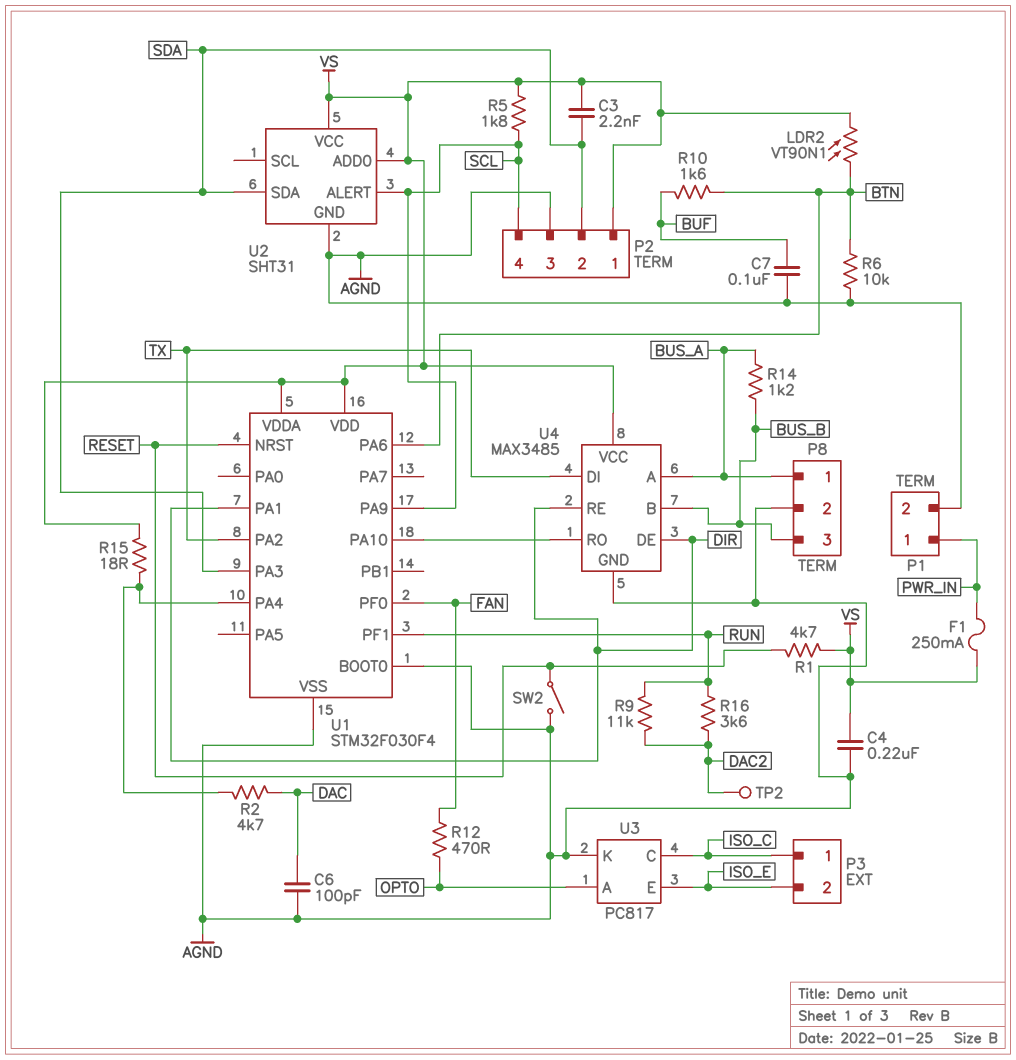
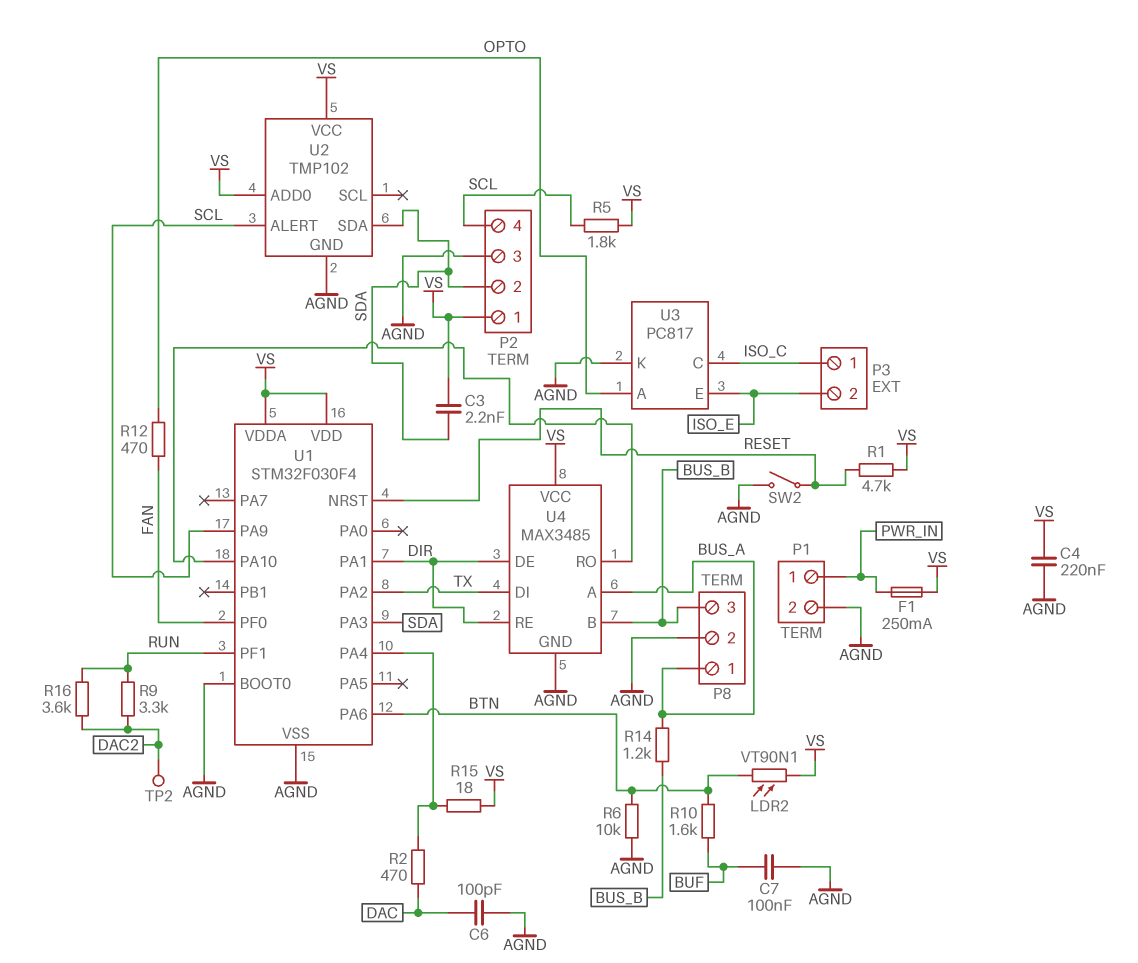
R2: 4.7k (DAC, U1/PA4) -> 470 (DAC, U1/PA4)
R9: 11k (DAC2, RUN) -> 3.3k (DAC2, RUN)
U2: SHT31 -> TMP102

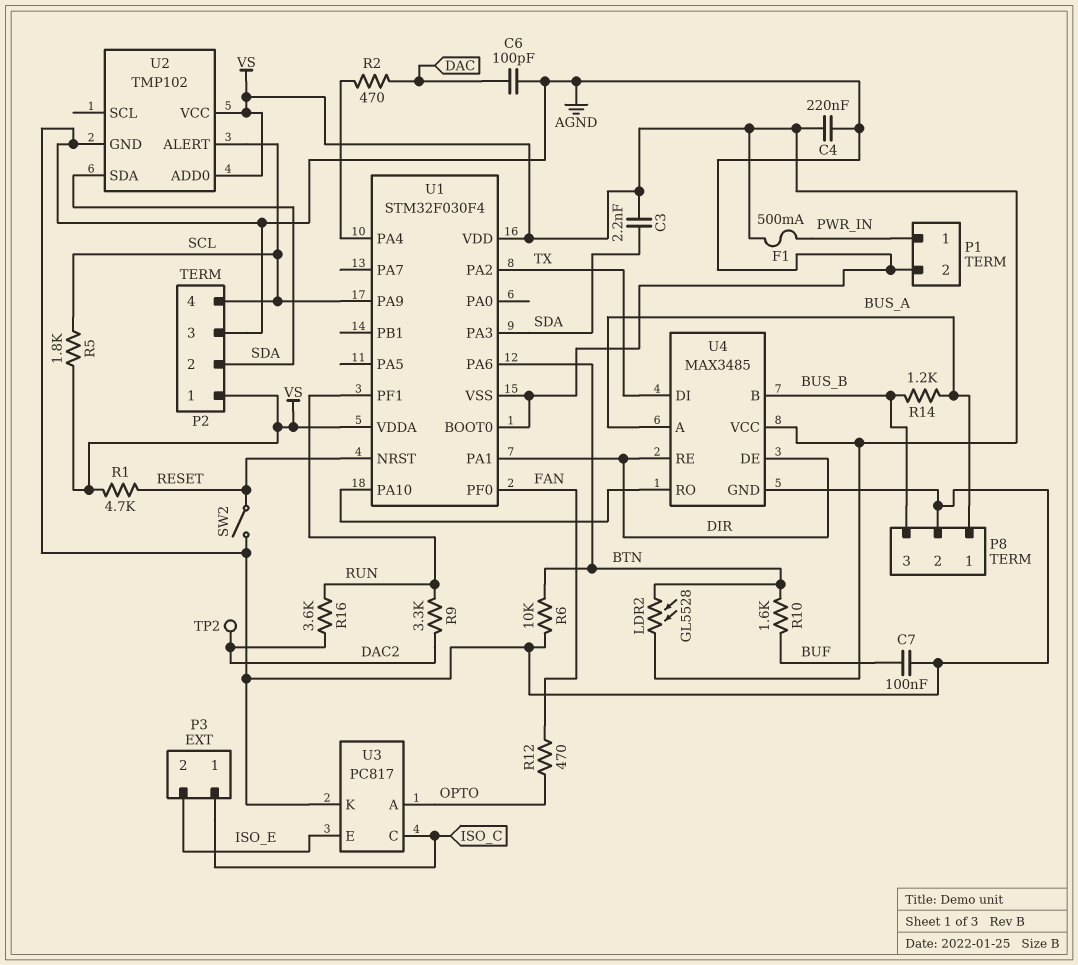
F1: 250mA (PWR_IN, VS) -> 500mA (PWR_IN, VS)
LDR2: VT90N1 (BTN, VS) -> GL5528 (BTN, VS)
R15: 18 (U1/PA4, VS) -> none

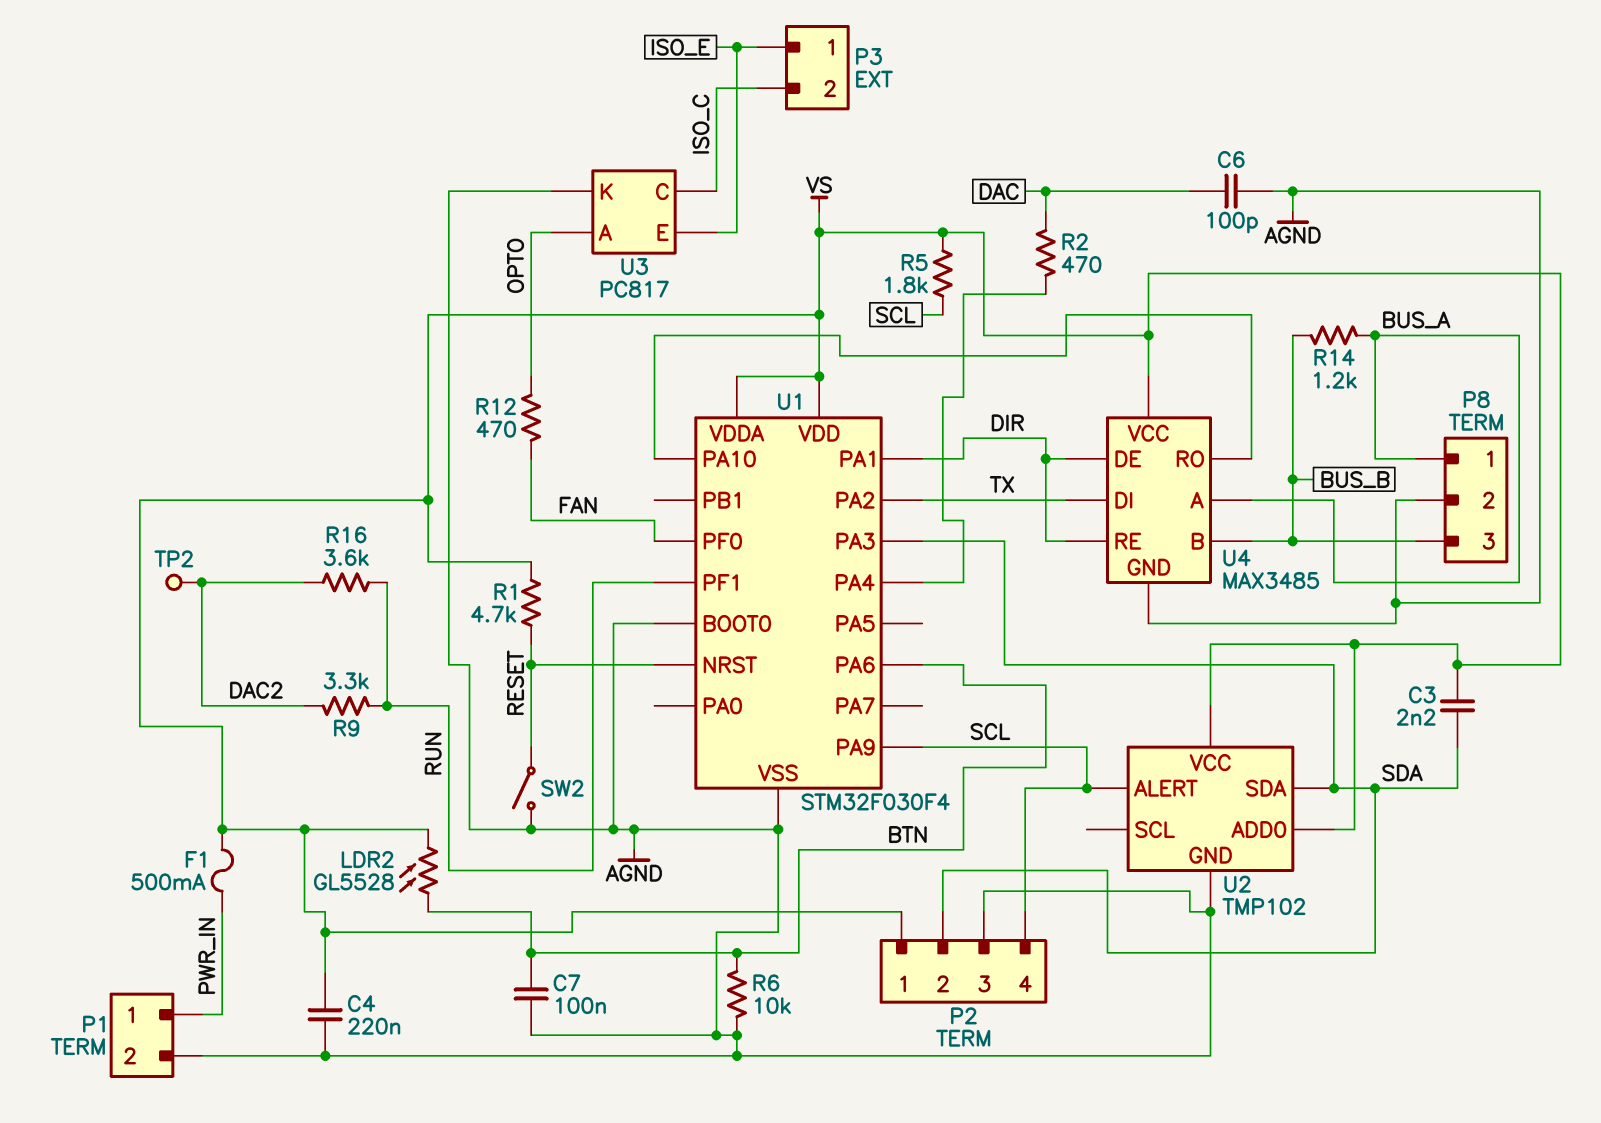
C7: 100nF (AGND, BUF) -> 100nF (AGND, BTN)
P3 pin 1: ISO_C -> ISO_E
P3 pin 2: ISO_E -> ISO_C
R10: 1.6k (BTN, BUF) -> none

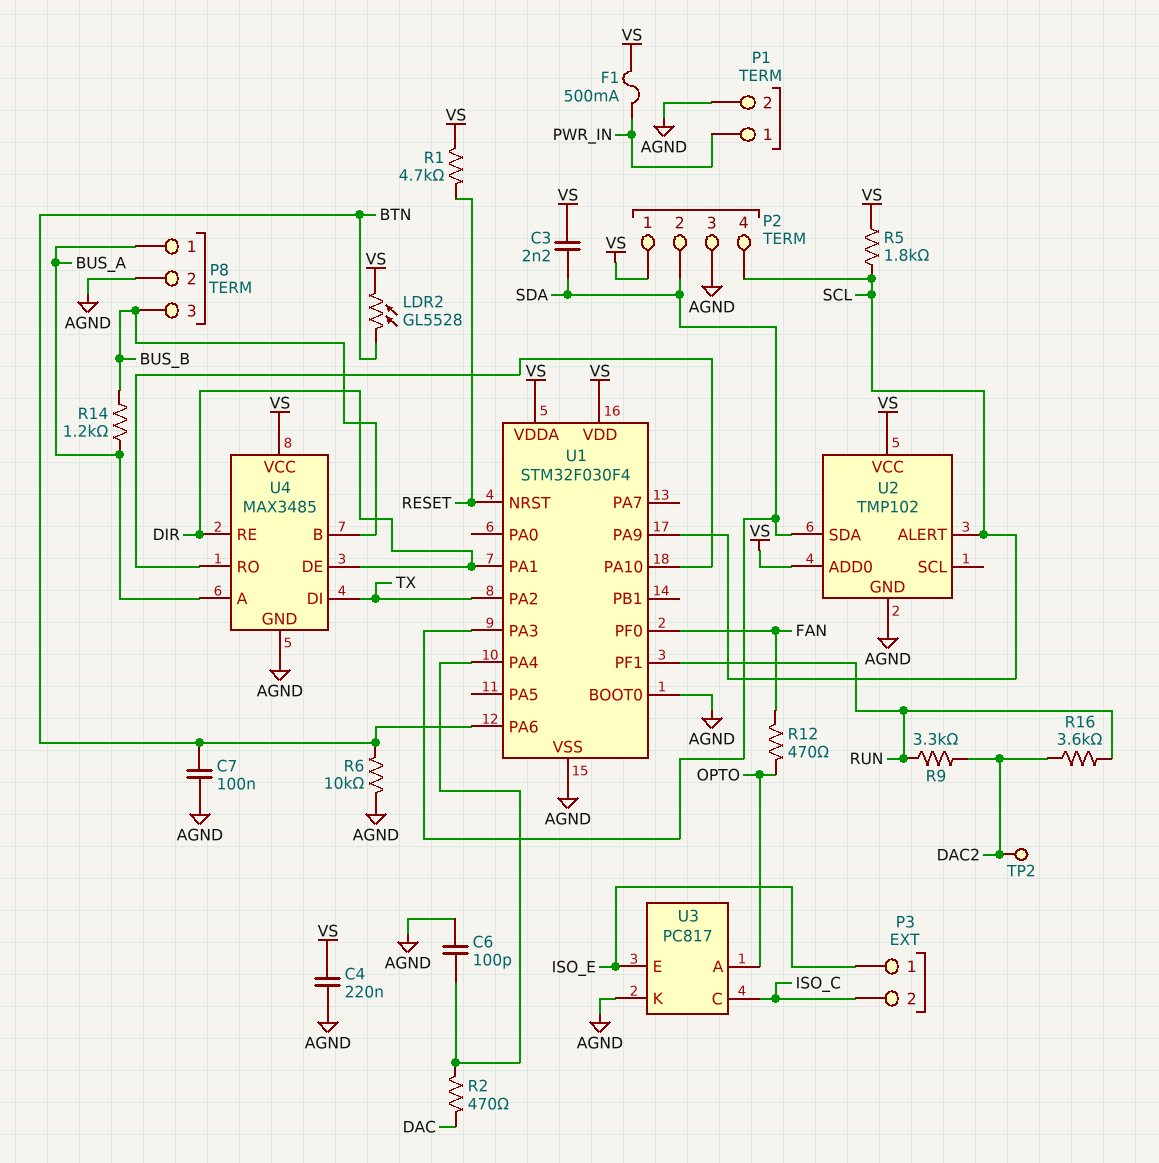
C6: 100pF (AGND, DAC) -> 100pF (AGND, U1/PA4)
SW2: switch (AGND, RESET) -> none

